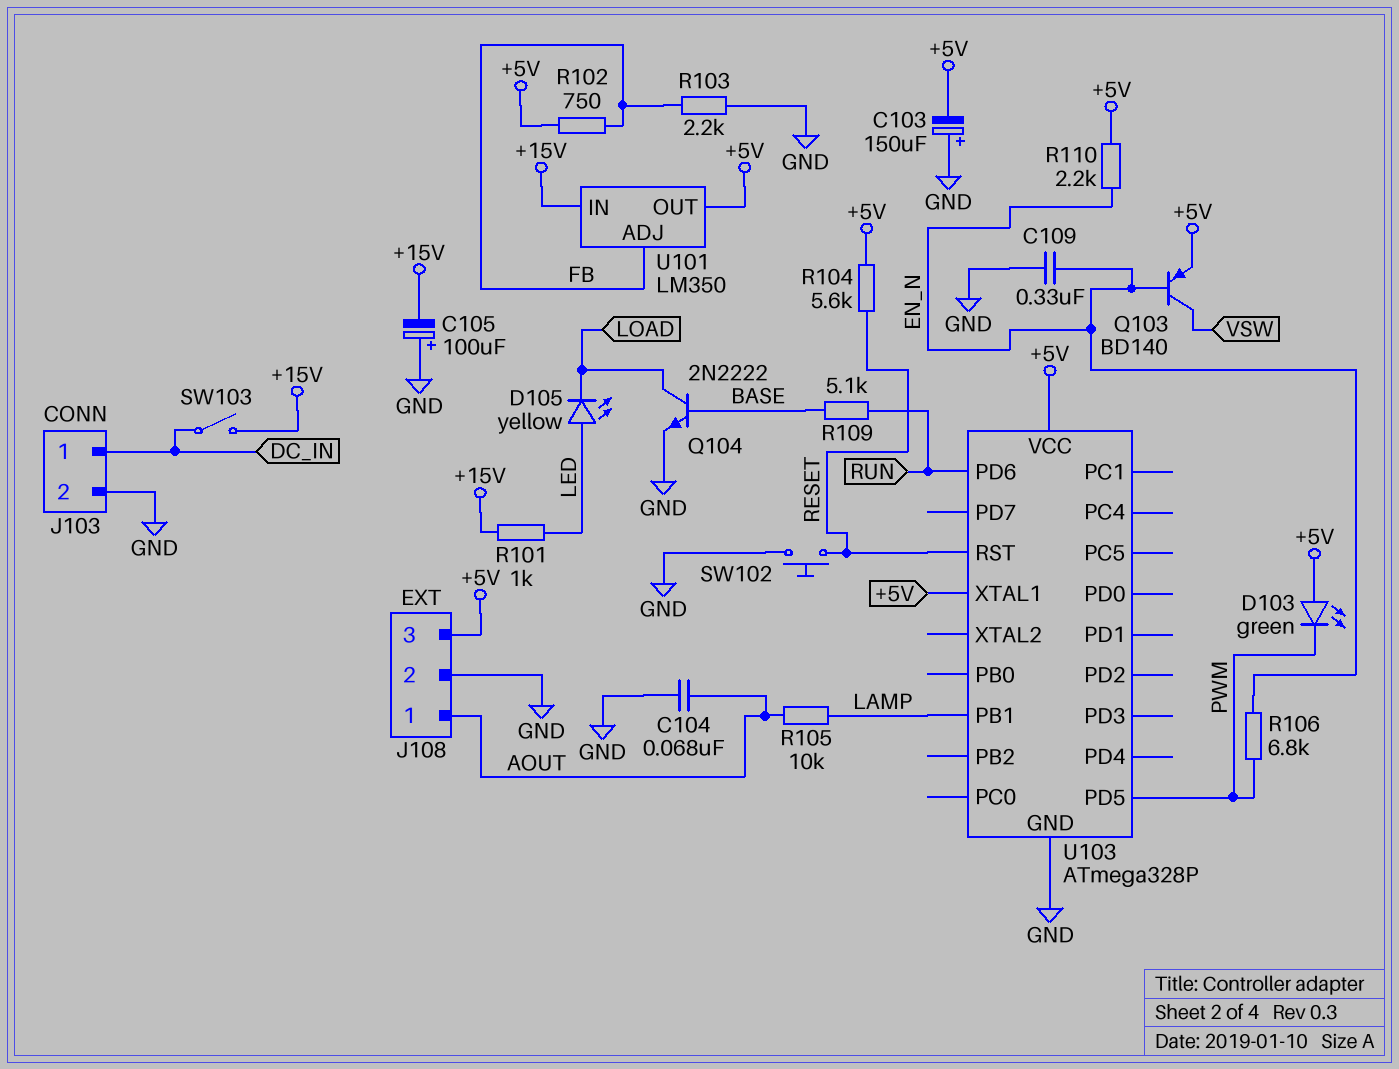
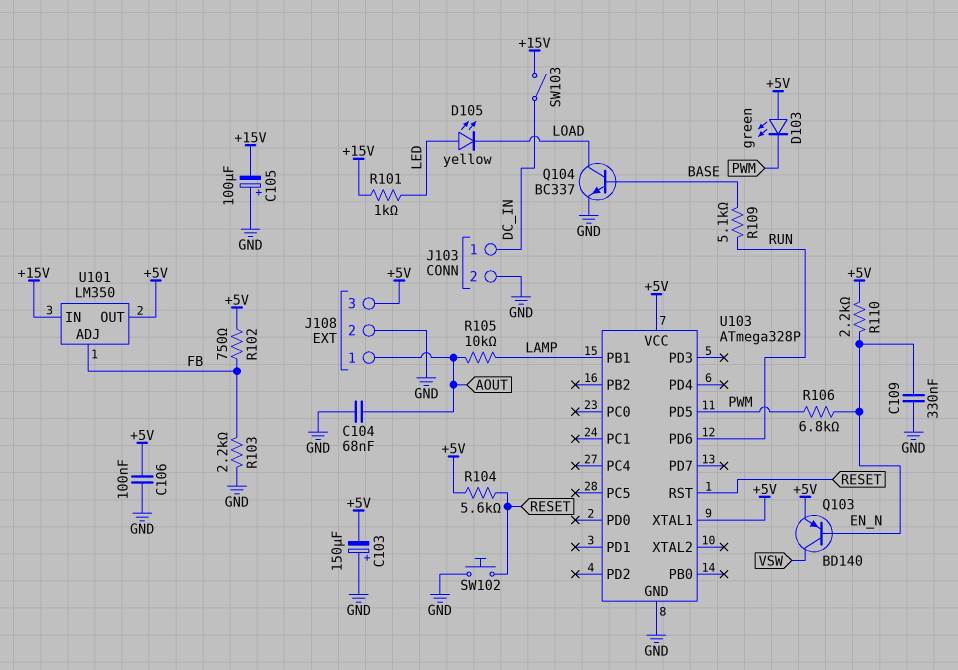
C106: none -> 100nF (+5V, GND)
Q104: NPN 2N2222 (B BASE, C LOAD, E GND) -> NPN BC337 (B BASE, C LOAD, E GND)

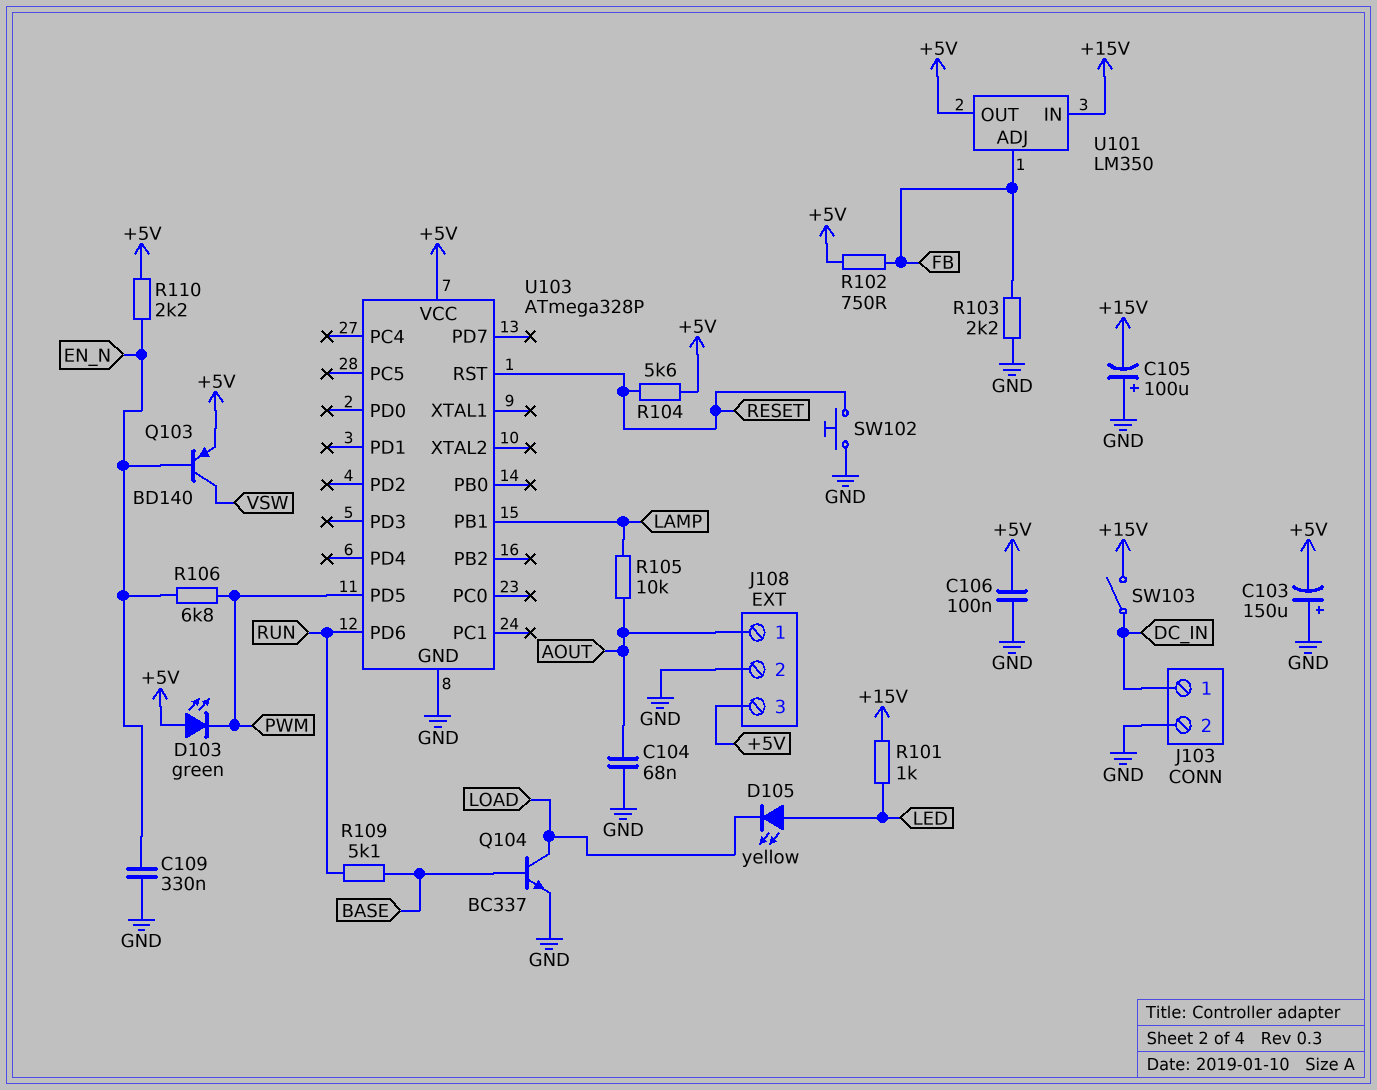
U103 pin XTAL1: +5V -> none

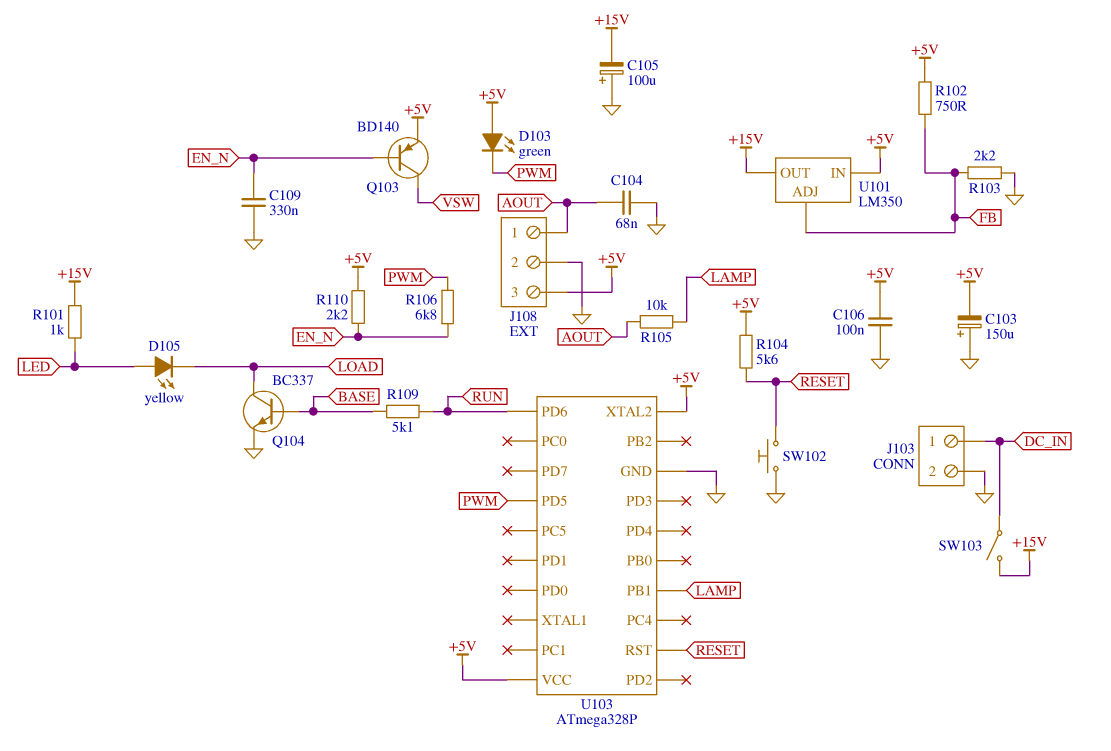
U101 pin IN: +15V -> +5V
U101 pin OUT: +5V -> +15V
U103 pin XTAL2: none -> +5V

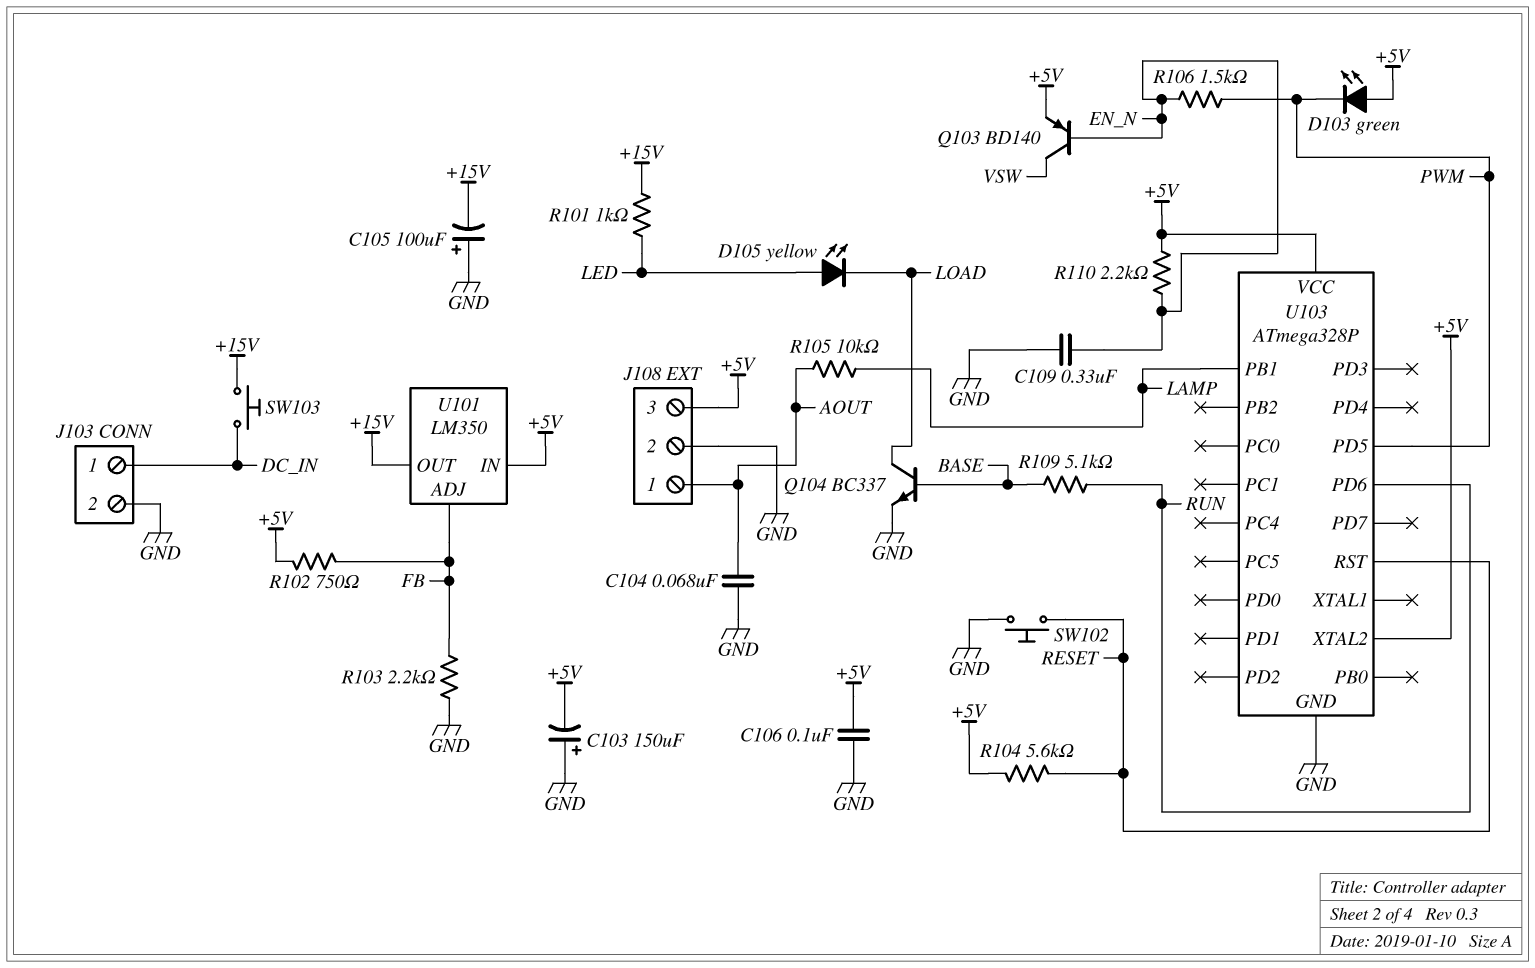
R106: 6.8k (EN_N, PWM) -> 1.5k (EN_N, PWM)
SW103: switch (+15V, DC_IN) -> button (+15V, DC_IN)

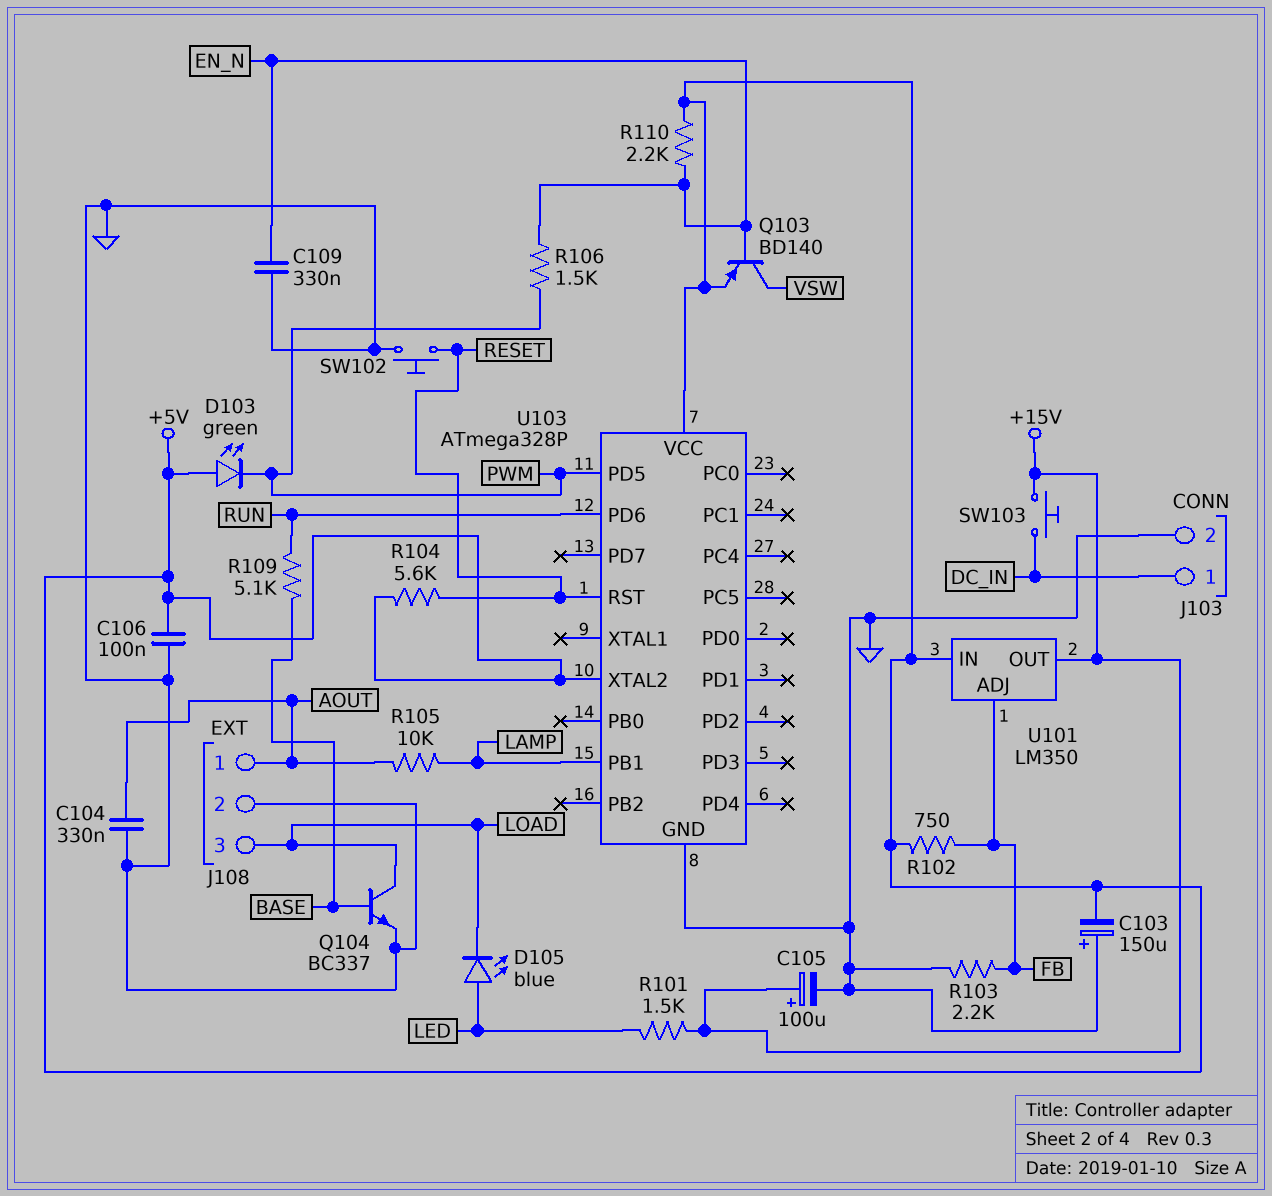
C104: 68nF (AOUT, GND) -> 330nF (AOUT, GND)
C105: 100uF (plus GND, minus +15V) -> 100uF (plus +15V, minus GND)
D105: LED yellow (A LED, K LOAD) -> LED blue (A LED, K LOAD)
J108 pin 3: +5V -> LOAD
R101: 1k (+15V, LED) -> 1.5k (+15V, LED)

